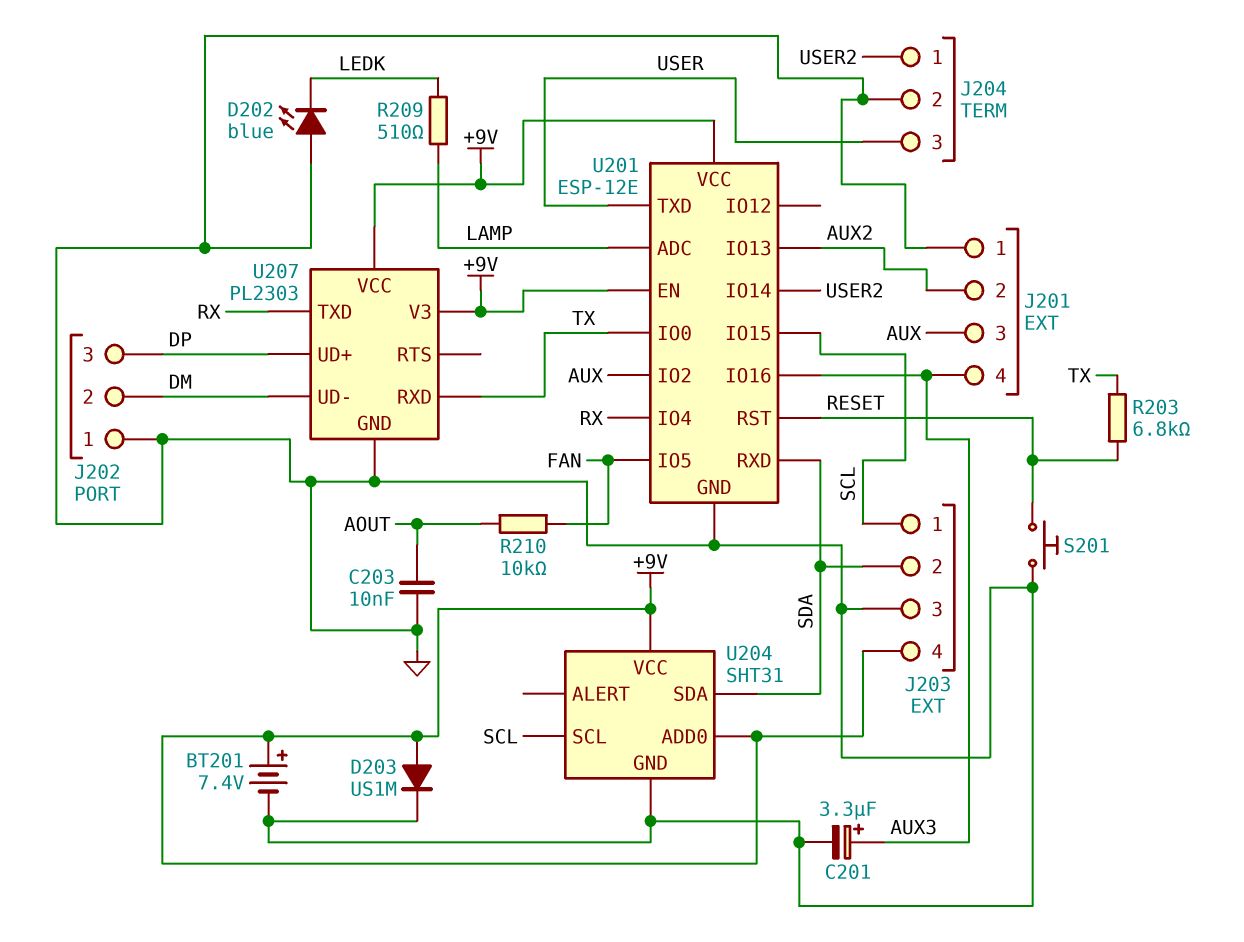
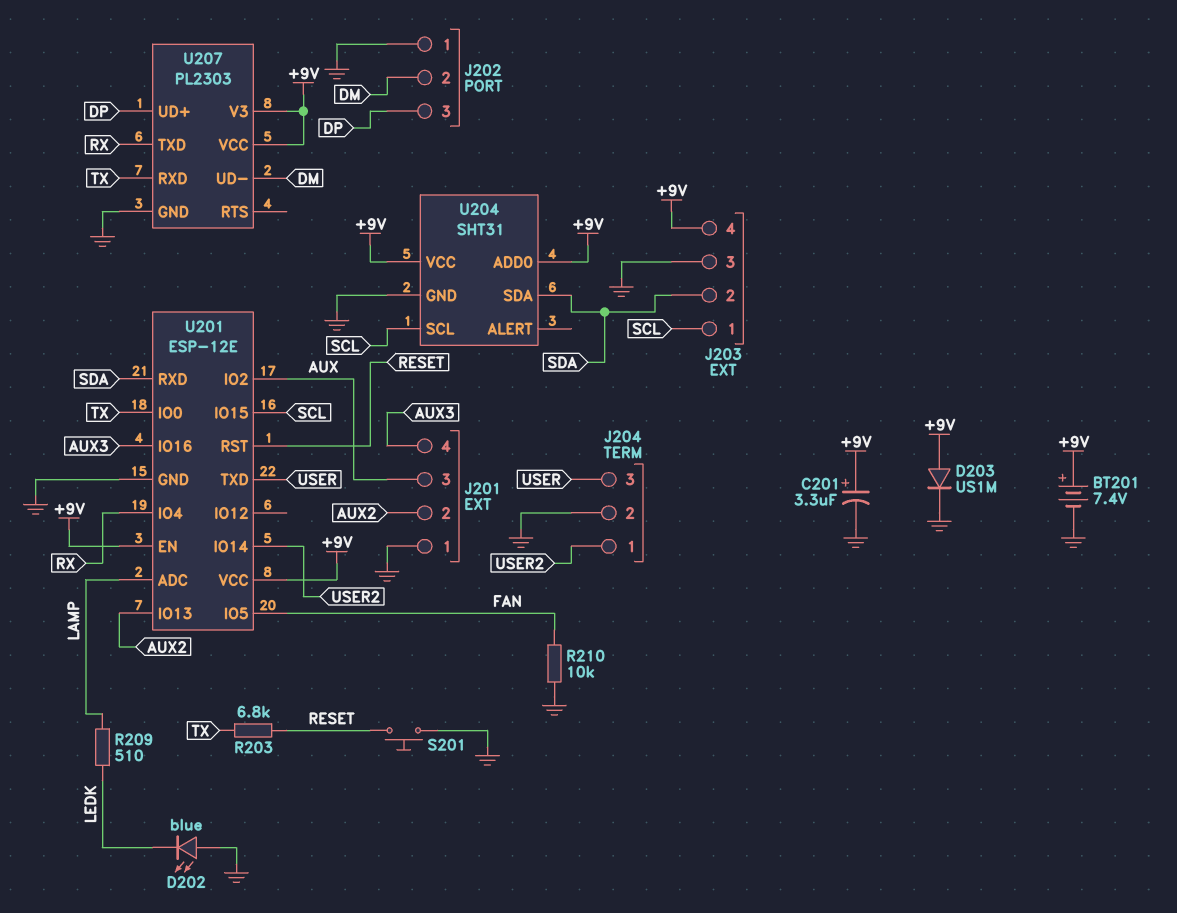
C201: 3.3uF (plus AUX3, minus GND) -> 3.3uF (plus +9V, minus GND)
C203: 10nF (AOUT, GND) -> none
R210: 10k (AOUT, FAN) -> 10k (FAN, GND)

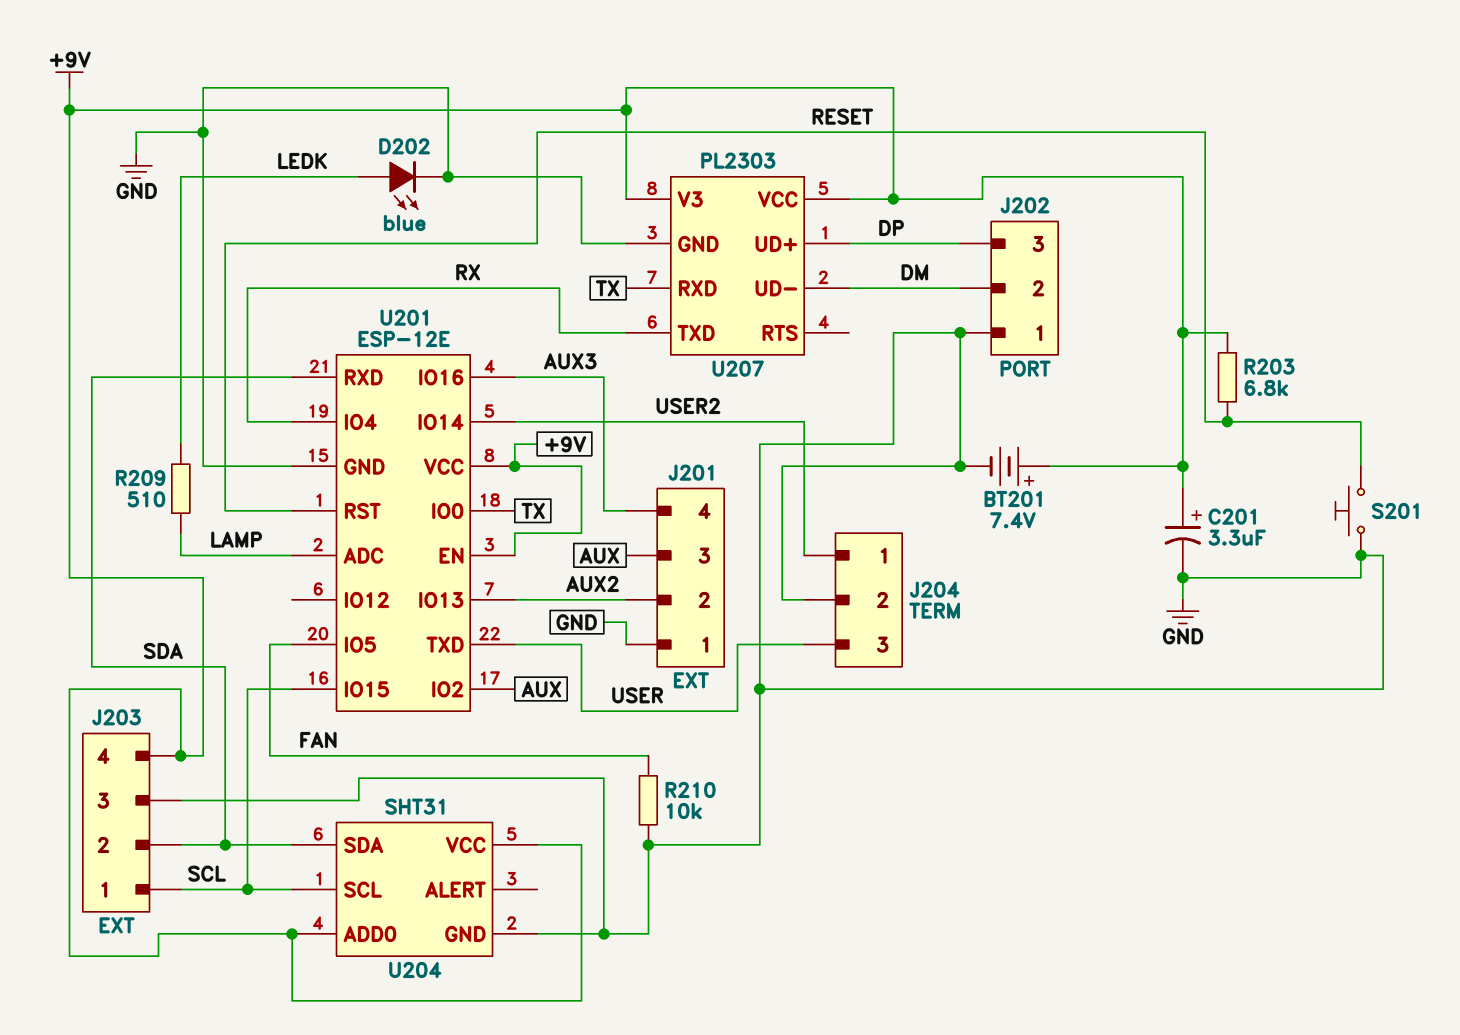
D202: LED blue (A GND, K LEDK) -> LED blue (A LEDK, K GND)
D203: diode US1M (A +9V, K GND) -> none
R203: 6.8k (RESET, TX) -> 6.8k (+9V, RESET)

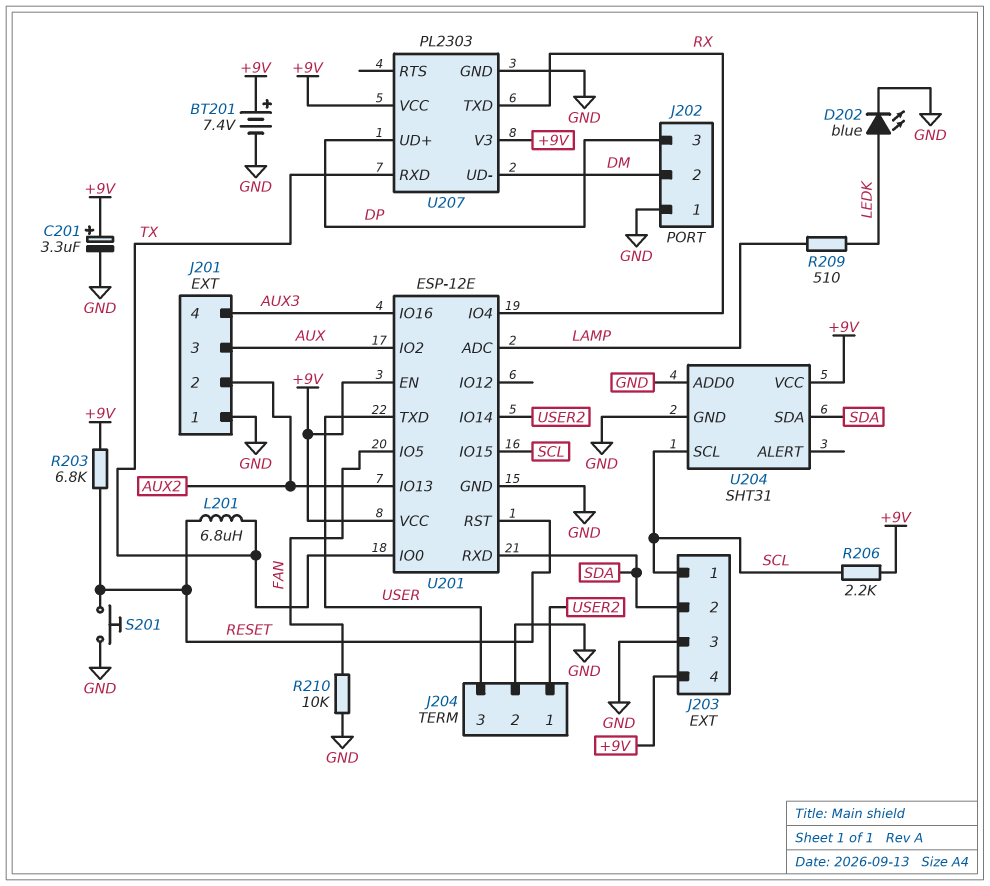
L201: none -> 6.8uH (RESET, TX)
R206: none -> 2.2k (+9V, SCL)
U204 pin ADD0: +9V -> GND

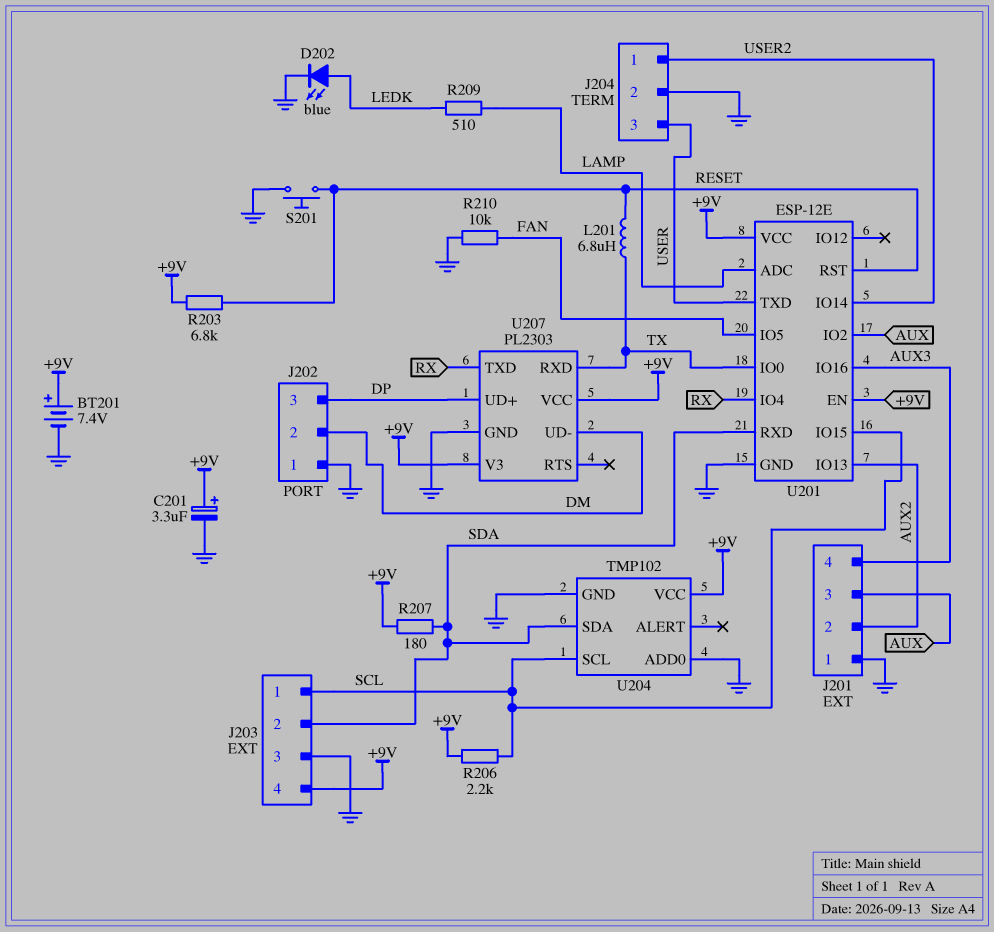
R207: none -> 180 (+9V, SDA)
U204: SHT31 -> TMP102

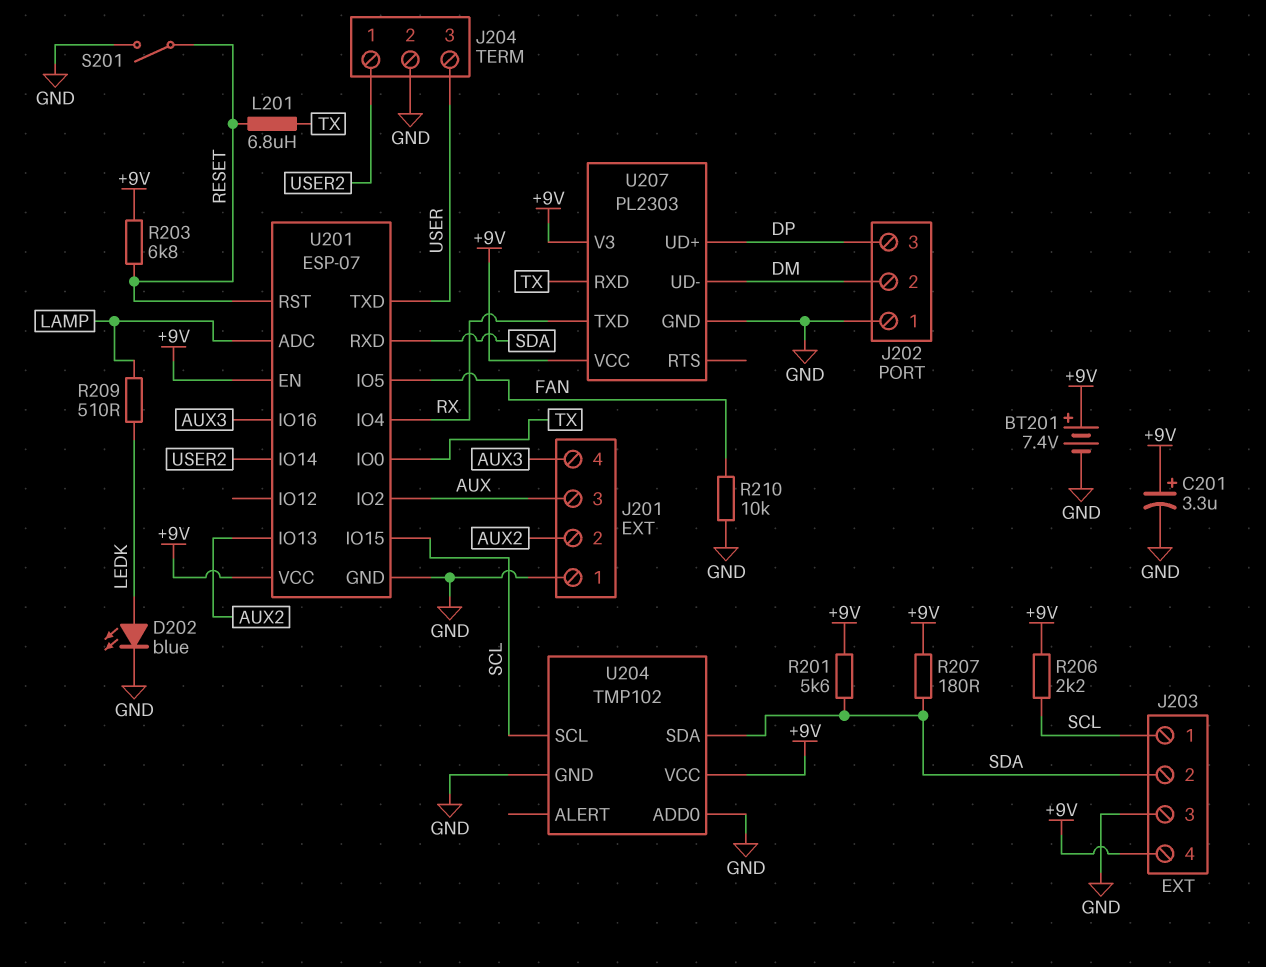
R201: none -> 5.6k (+9V, SDA)
S201: button (GND, RESET) -> switch (GND, RESET)
U201: ESP-12E -> ESP-07

